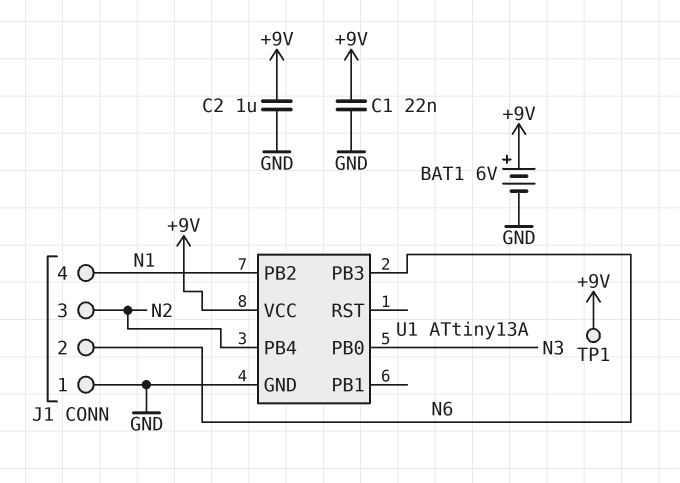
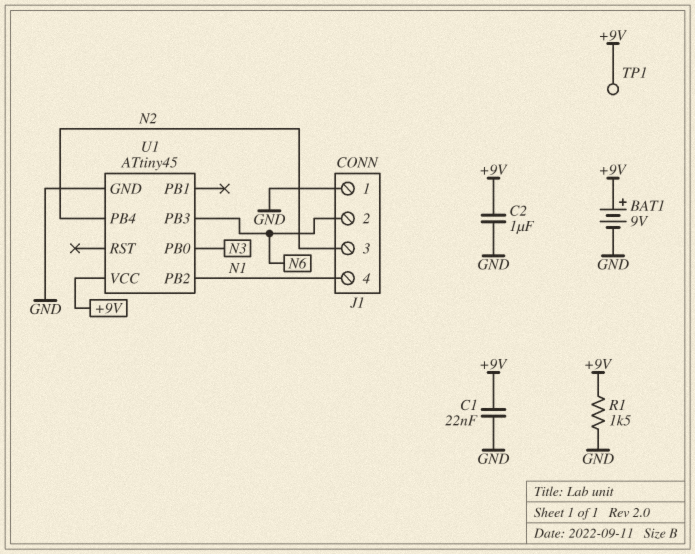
BAT1: 6V (plus +9V, minus GND) -> 9V (plus +9V, minus GND)
R1: none -> 1.5k (+9V, GND)
U1: ATtiny13A -> ATtiny45

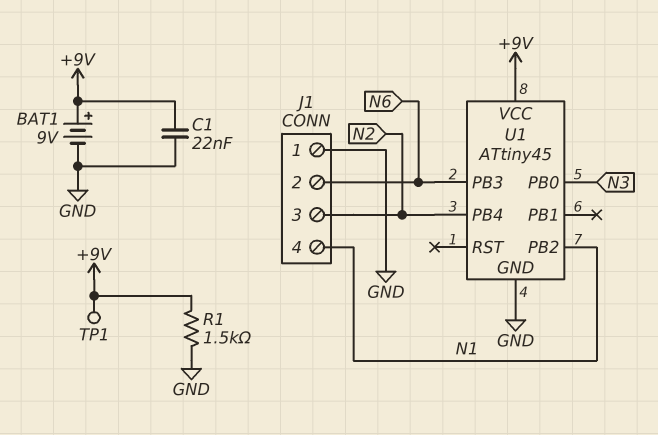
C2: 1uF (+9V, GND) -> none

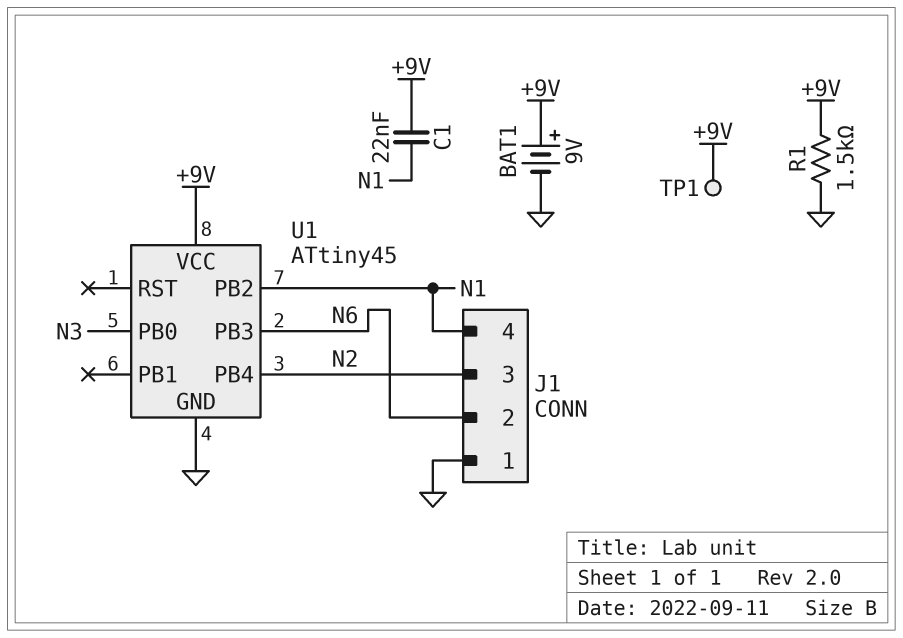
C1: 22nF (+9V, GND) -> 22nF (+9V, N1)

